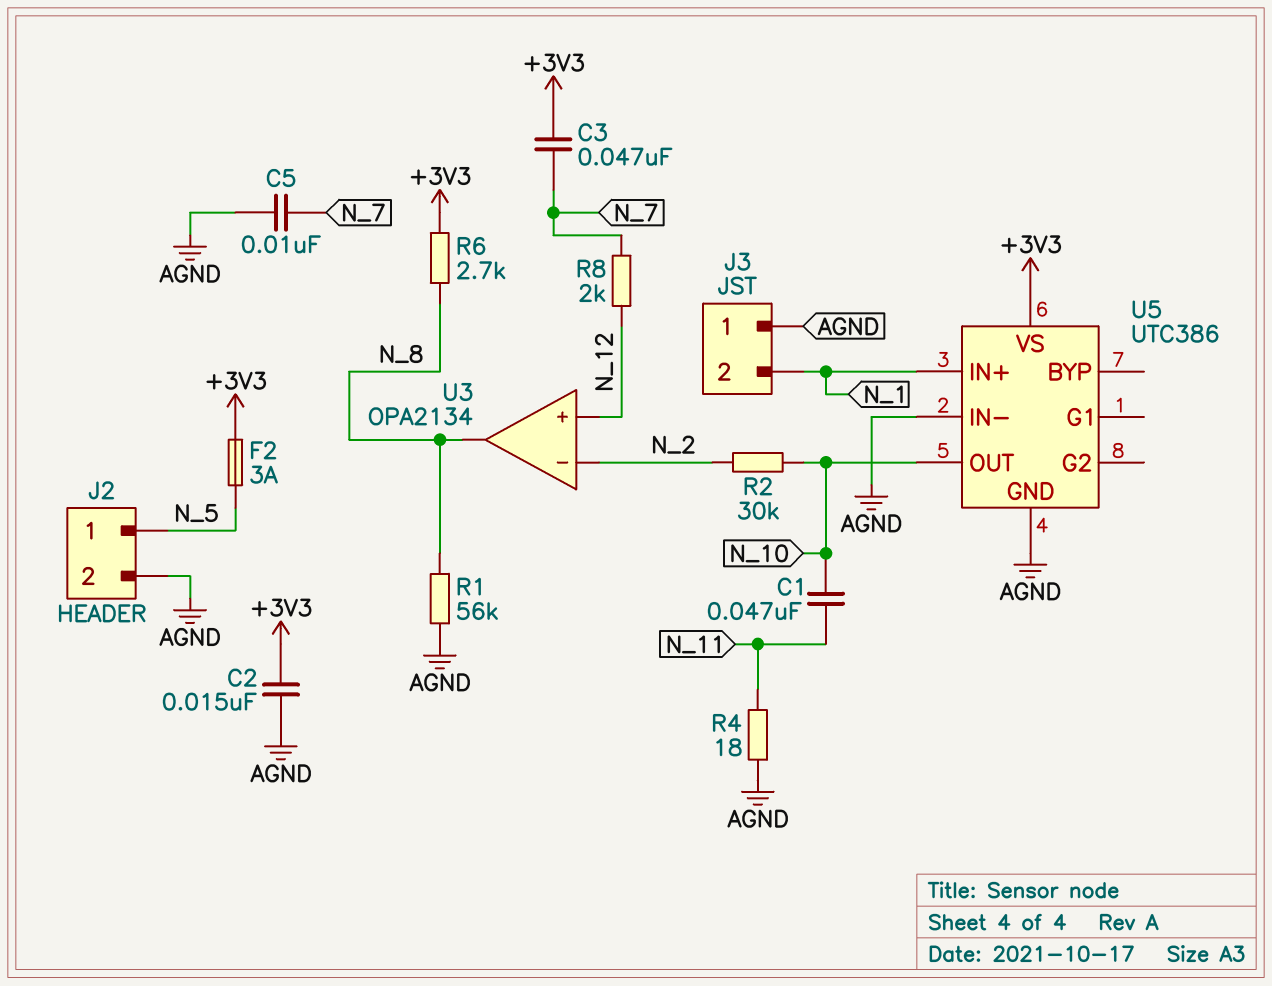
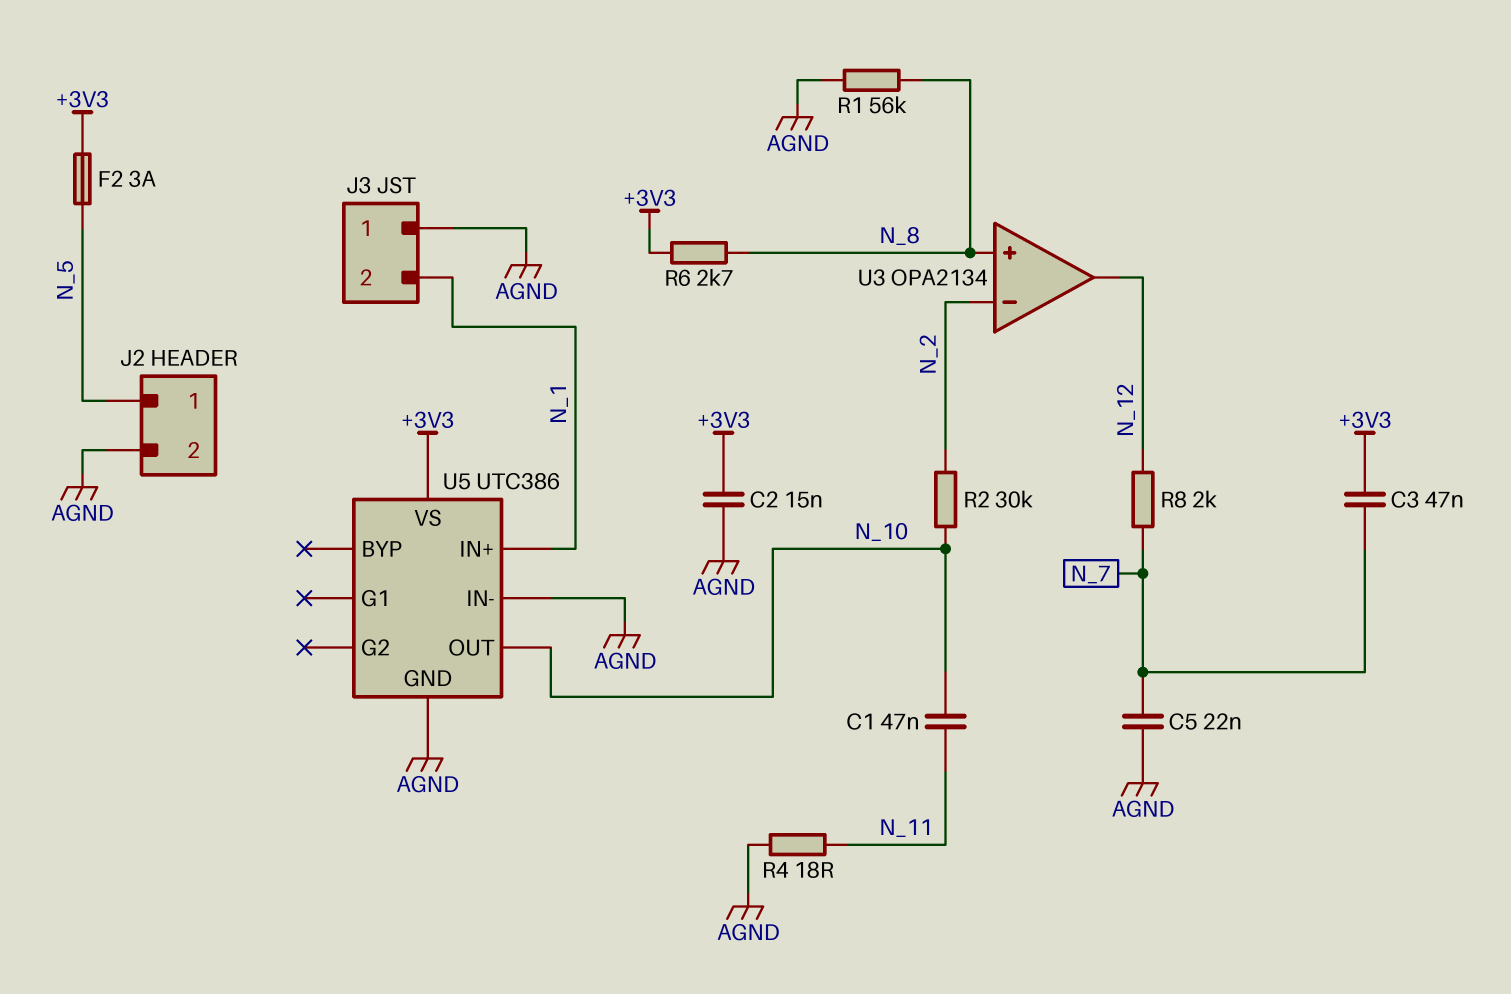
C5: 10nF (AGND, N_7) -> 22nF (AGND, N_7)
U3 pin in+: N_12 -> N_8
U3 pin out: N_8 -> N_12

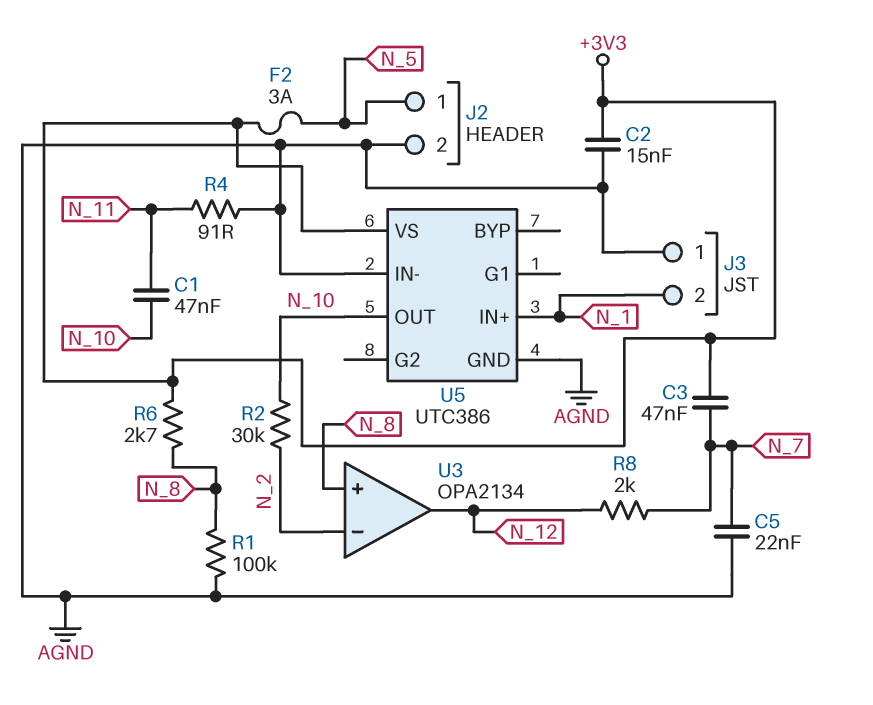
R1: 56k (AGND, N_8) -> 100k (AGND, N_8)
R4: 18 (AGND, N_11) -> 91 (AGND, N_11)

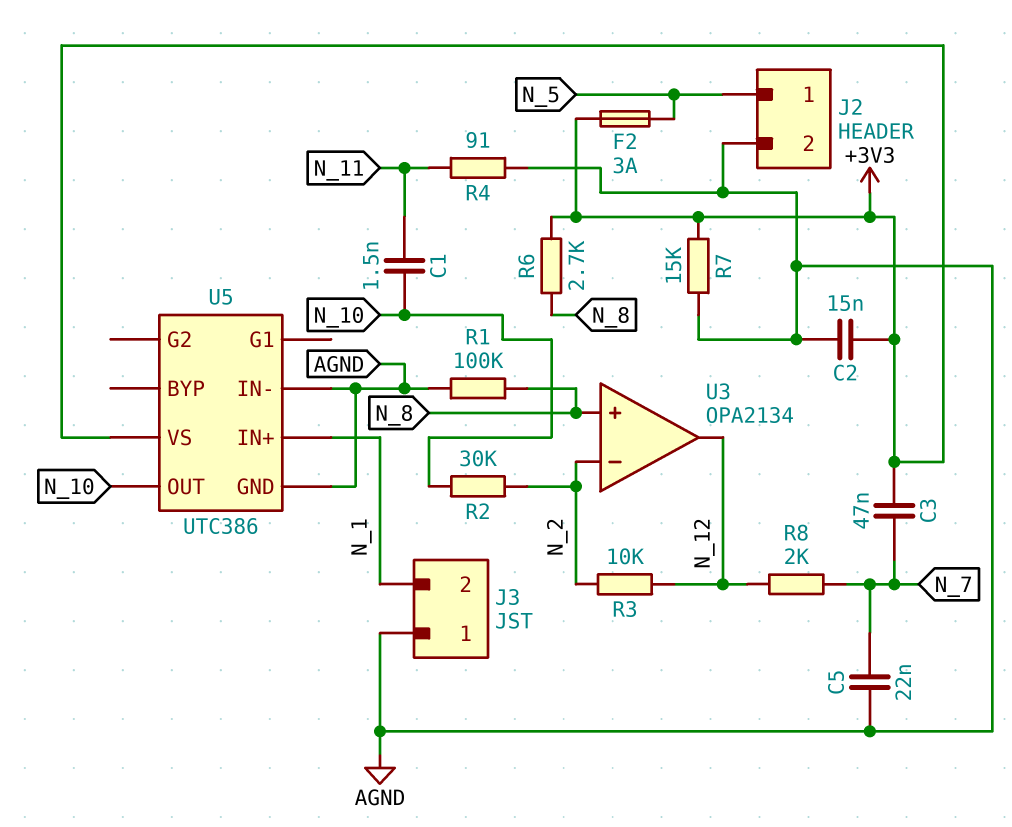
C1: 47nF (N_10, N_11) -> 1.5nF (N_10, N_11)
R3: none -> 10k (N_2, N_12)
R7: none -> 15k (+3V3, AGND)

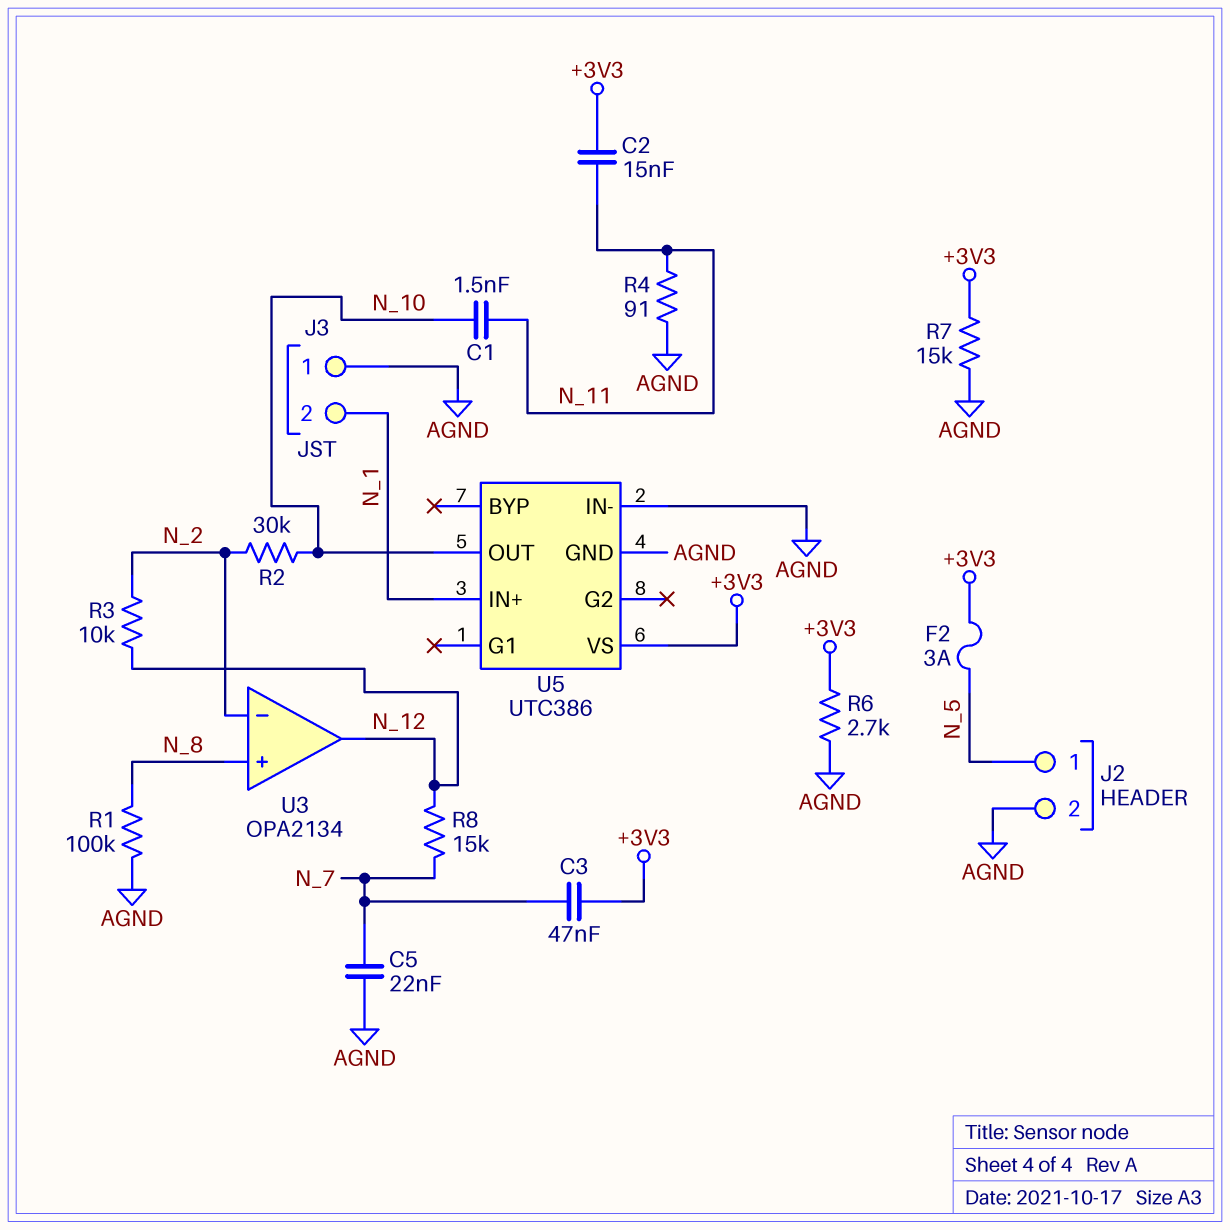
C2: 15nF (+3V3, AGND) -> 15nF (+3V3, N_11)
R6: 2.7k (+3V3, N_8) -> 2.7k (+3V3, AGND)
R8: 2k (N_7, N_12) -> 15k (N_7, N_12)

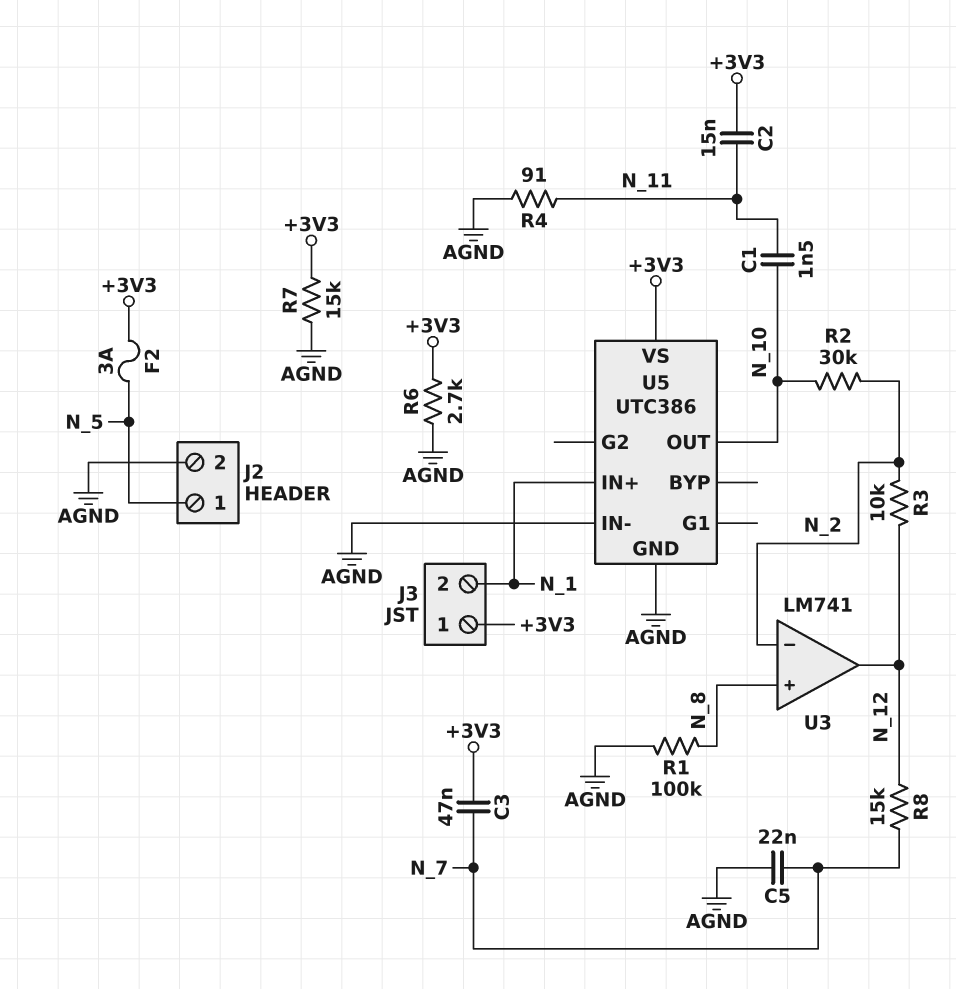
J3 pin 1: AGND -> +3V3
U3: OPA2134 -> LM741

